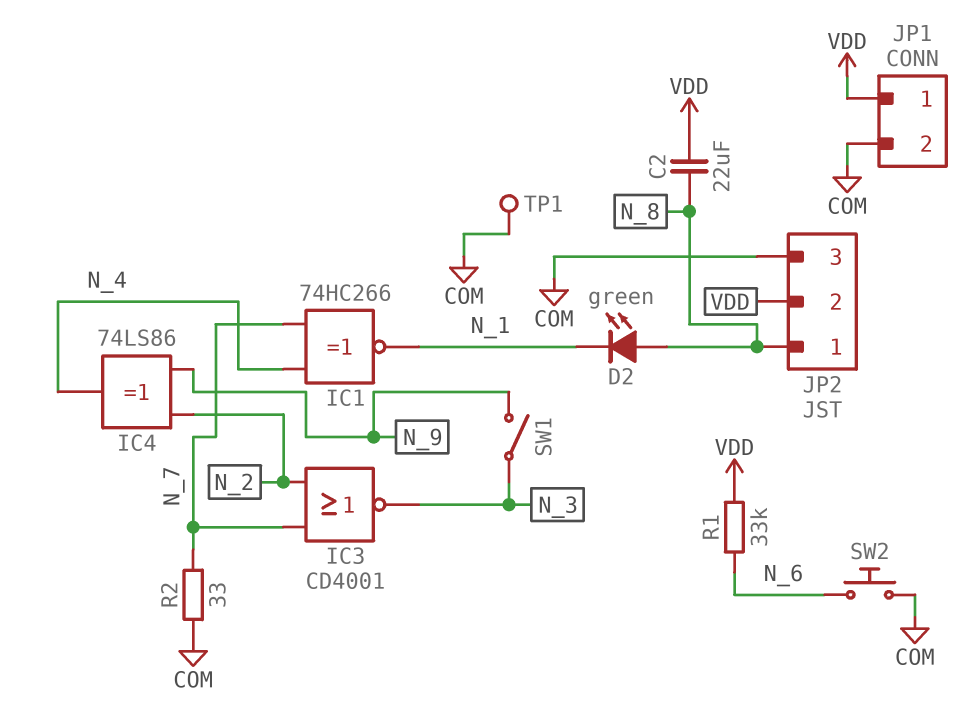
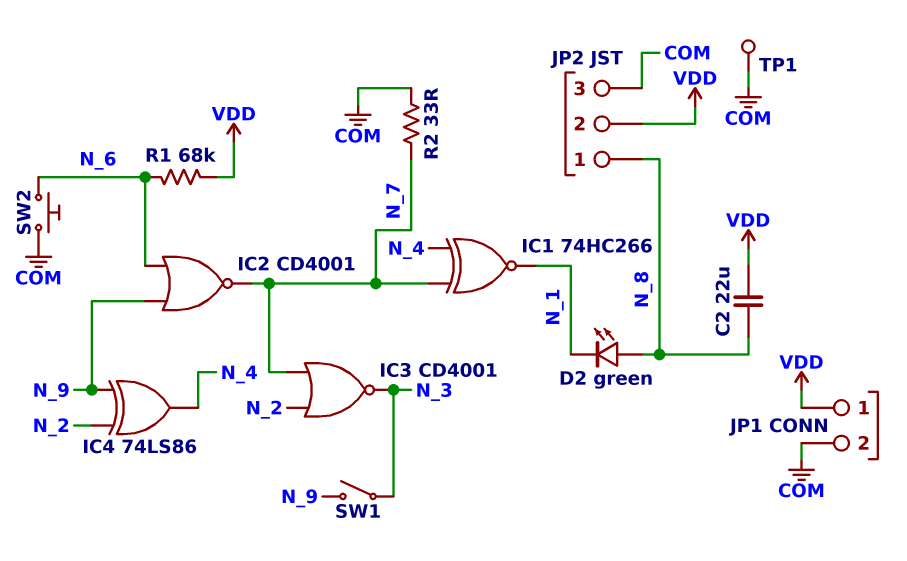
IC2: none -> NOR CD4001 (in N_6, in N_9, out N_7)
R1: 33k (N_6, VDD) -> 68k (N_6, VDD)

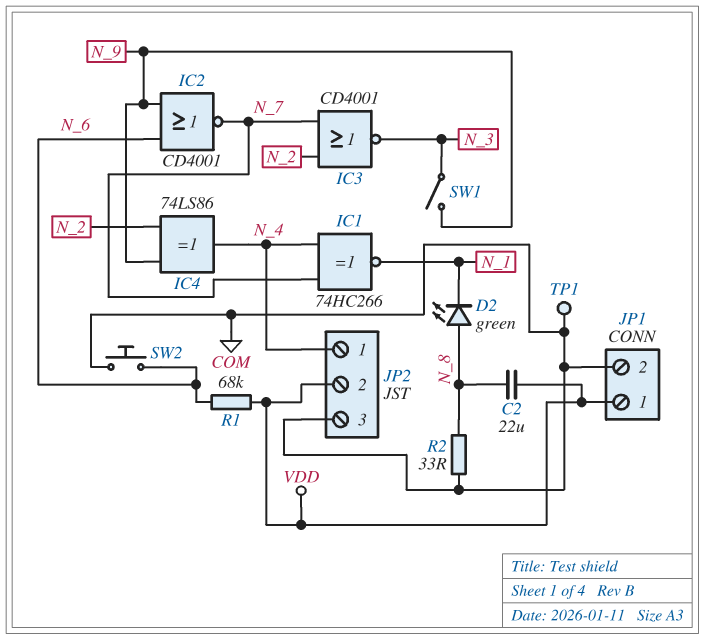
JP2 pin 1: N_8 -> N_4
R2: 33 (COM, N_7) -> 33 (COM, N_8)

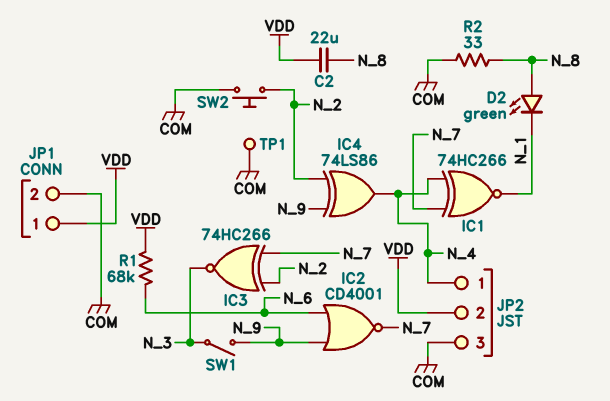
IC3: NOR CD4001 (in N_2, in N_7, out N_3) -> XNOR 74HC266 (in N_2, in N_7, out N_3)
SW2: button (COM, N_6) -> button (COM, N_2)

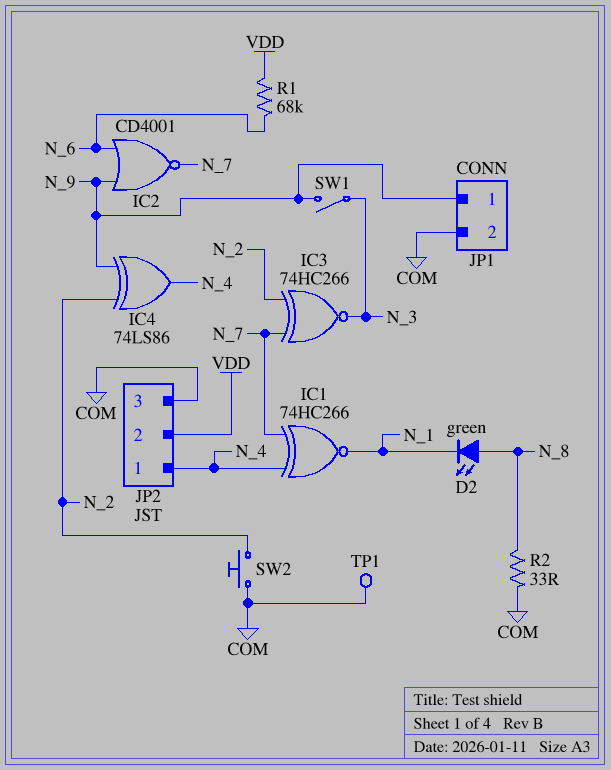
C2: 22uF (N_8, VDD) -> none
JP1 pin 1: VDD -> N_9

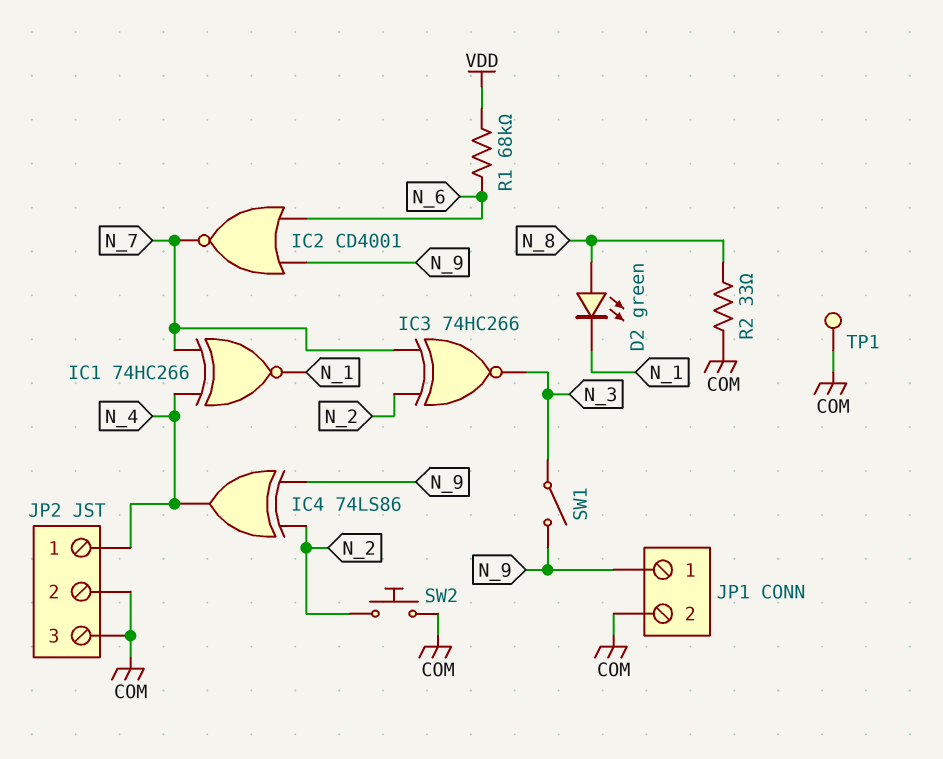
JP2 pin 2: VDD -> COM

